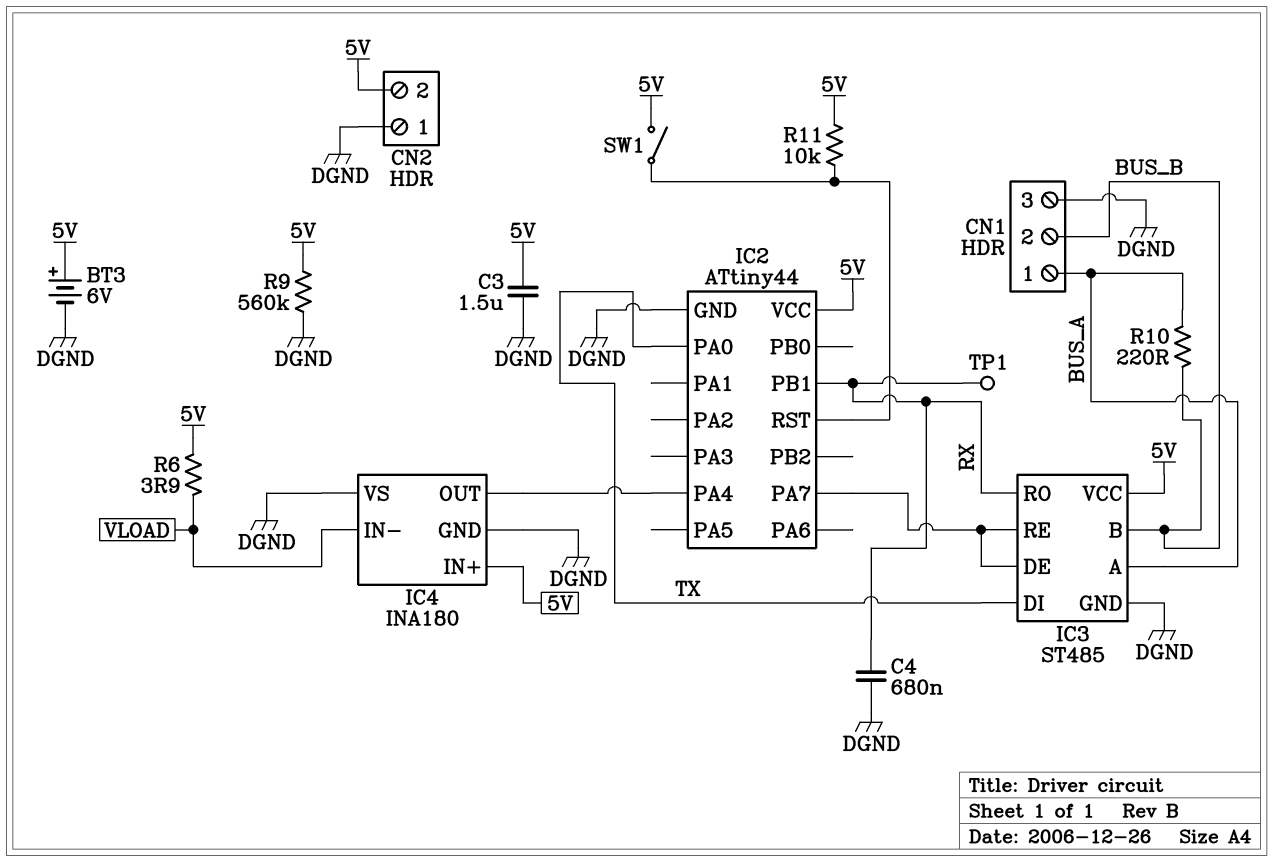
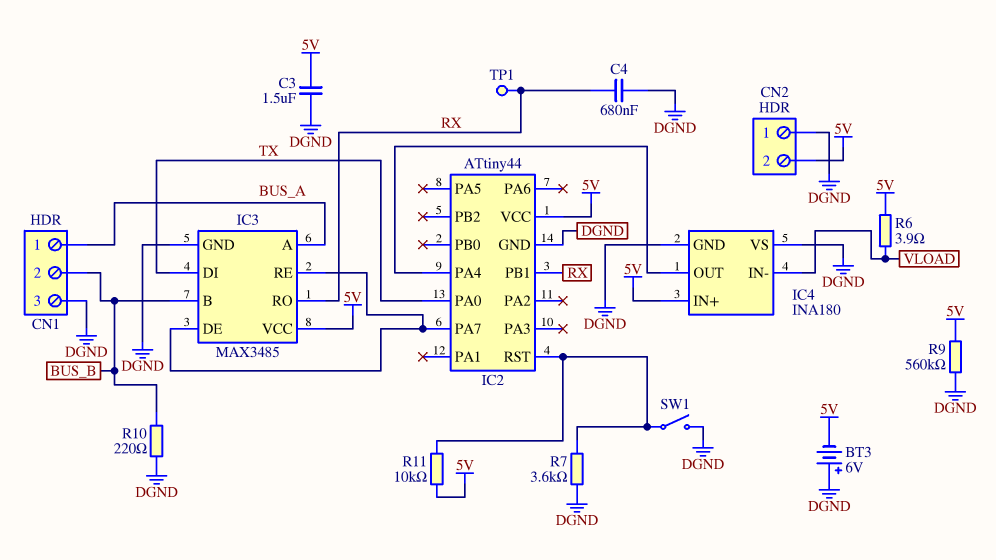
BT3: 6V (plus 5V, minus DGND) -> 6V (plus DGND, minus 5V)
IC3: ST485 -> MAX3485
R7: none -> 3.6k (DGND, IC2/RST)
R10: 220 (BUS_A, BUS_B) -> 220 (BUS_B, DGND)
SW1: switch (5V, IC2/RST) -> switch (DGND, IC2/RST)

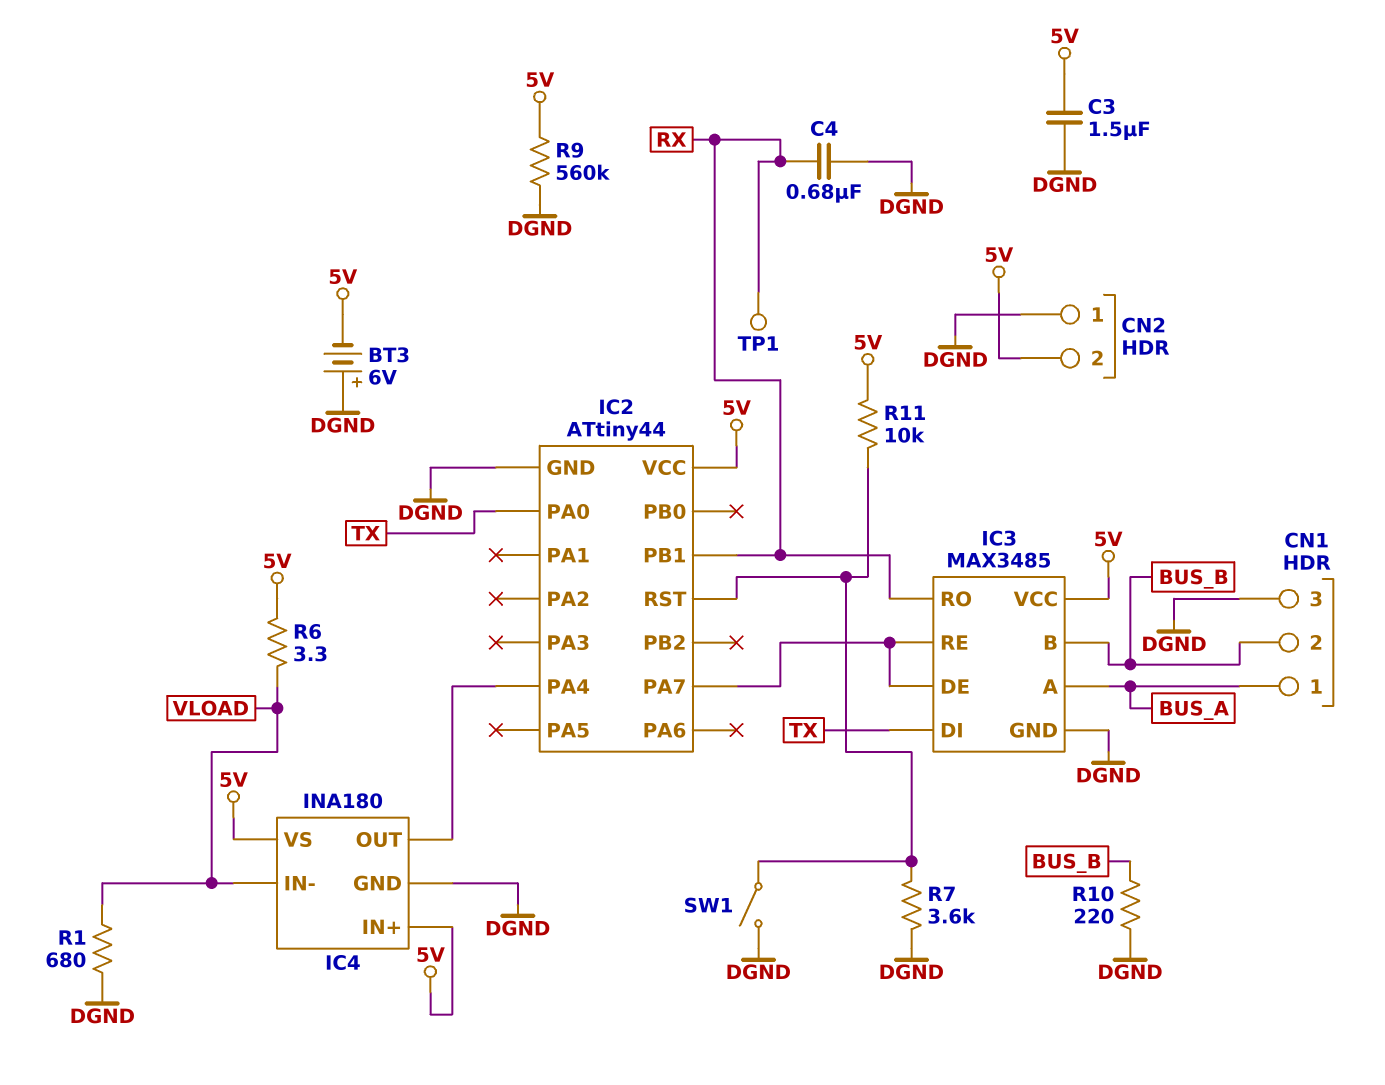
IC4 pin VS: DGND -> 5V
R1: none -> 680 (DGND, VLOAD)
R6: 3.9 (5V, VLOAD) -> 3.3 (5V, VLOAD)

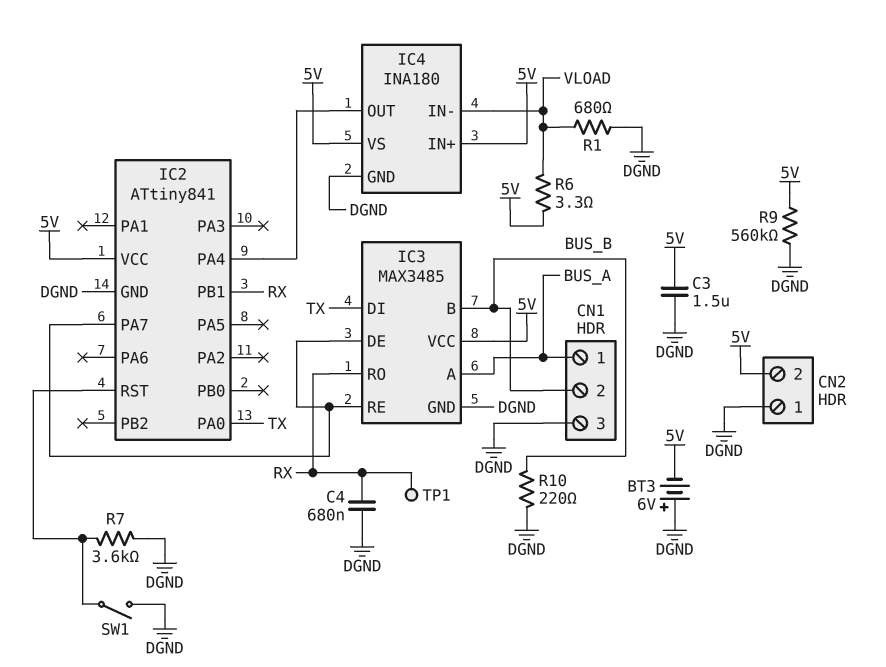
IC2: ATtiny44 -> ATtiny841
R11: 10k (5V, IC2/RST) -> none

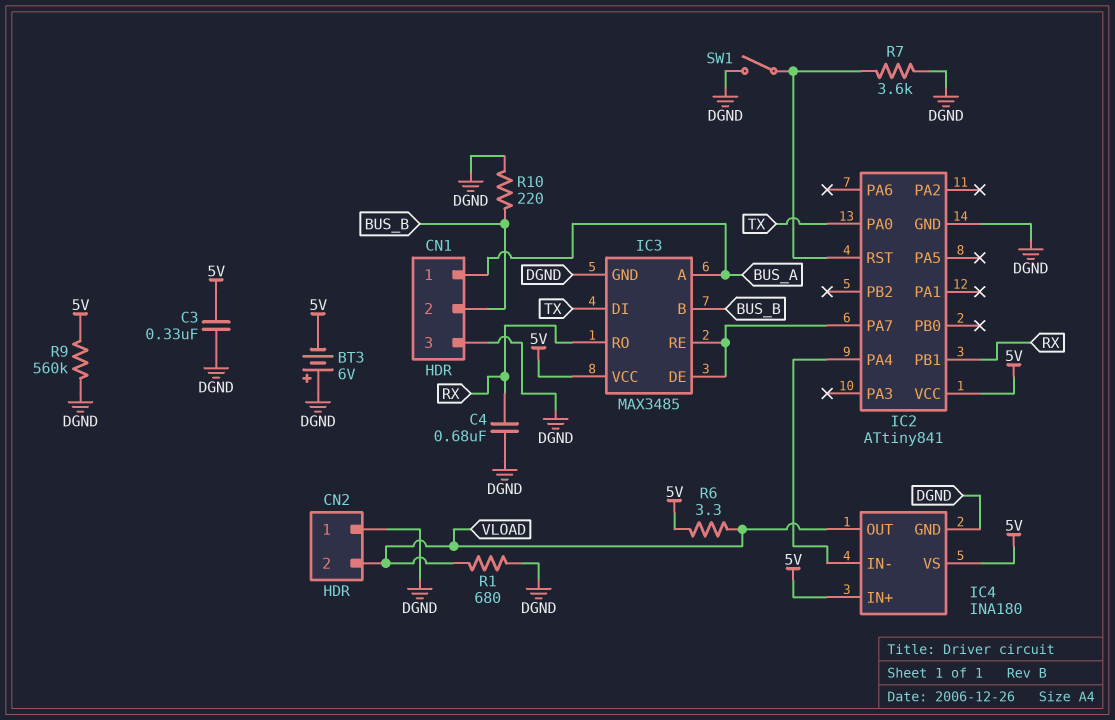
C3: 1.5uF (5V, DGND) -> 330nF (5V, DGND)
CN2 pin 2: 5V -> VLOAD
IC4 pin IN-: VLOAD -> IC2/PA4
IC4 pin OUT: IC2/PA4 -> VLOAD
TP1: test point (RX) -> none

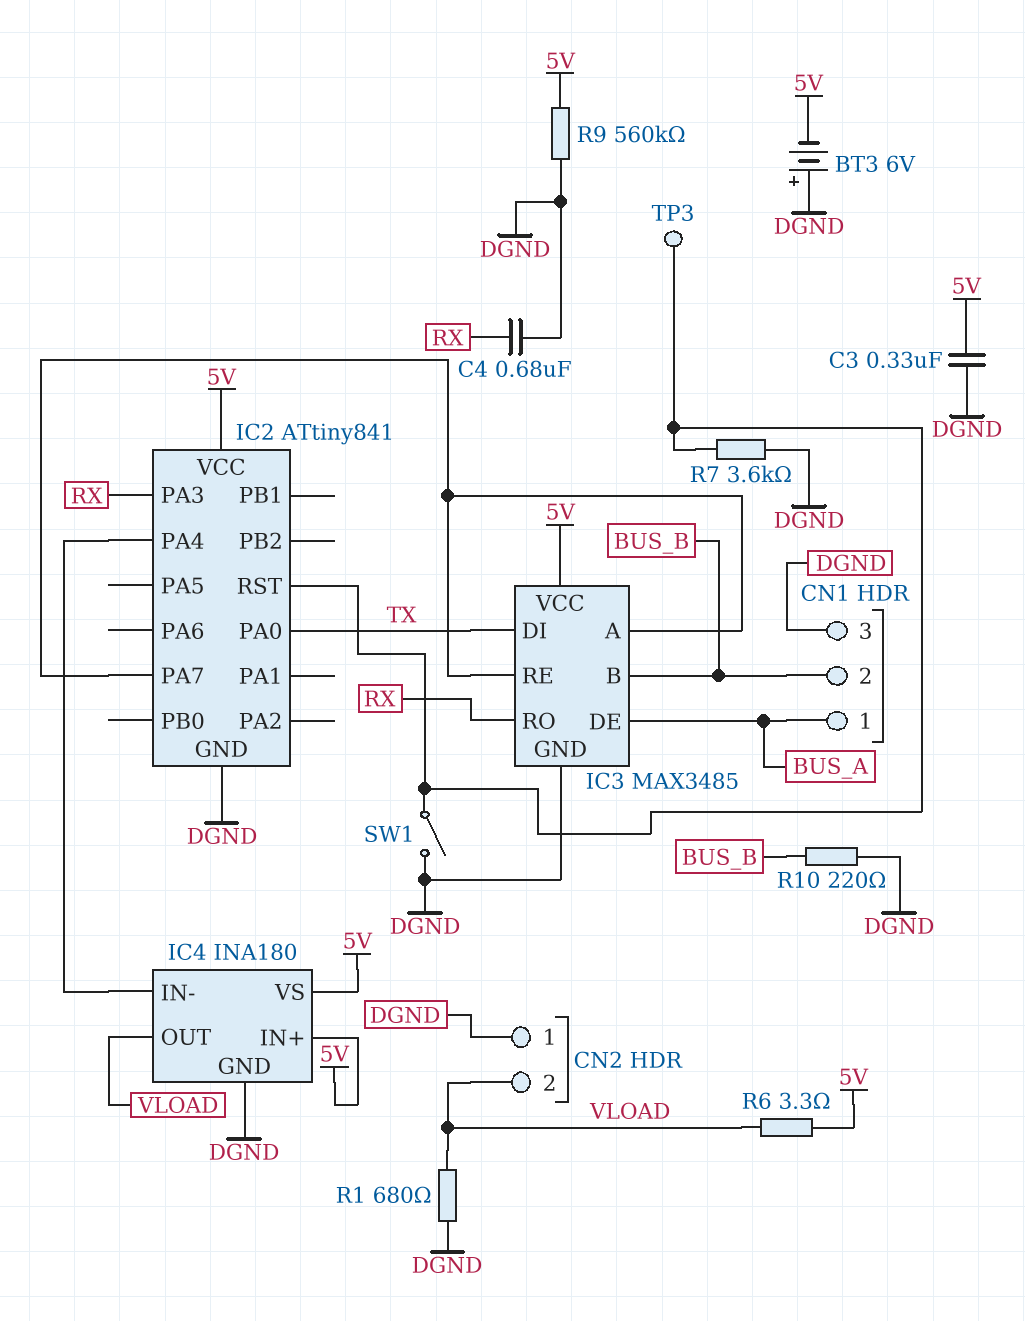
IC2 pin PA3: none -> RX
IC2 pin PB1: RX -> none
IC3 pin A: BUS_A -> IC2/PA7
IC3 pin DE: IC2/PA7 -> BUS_A
TP3: none -> test point (IC2/RST)

